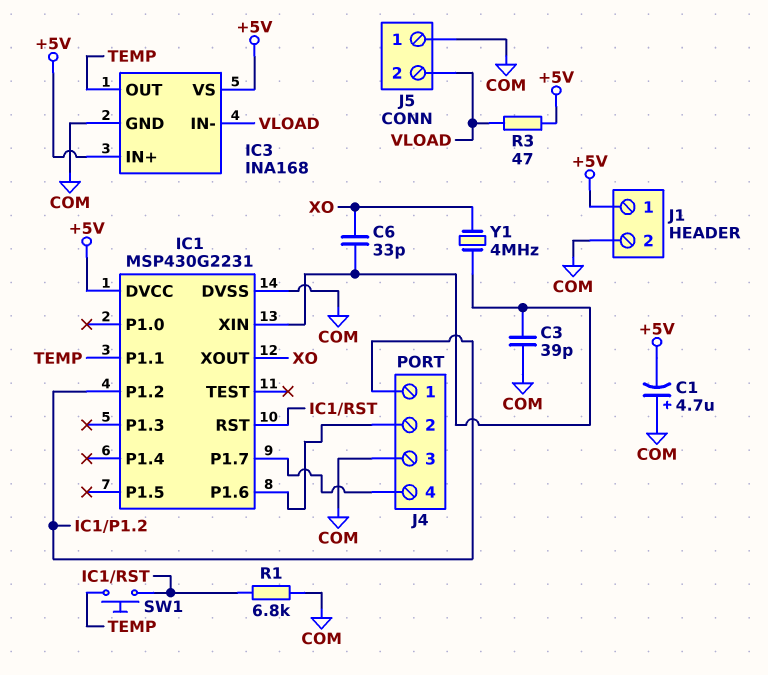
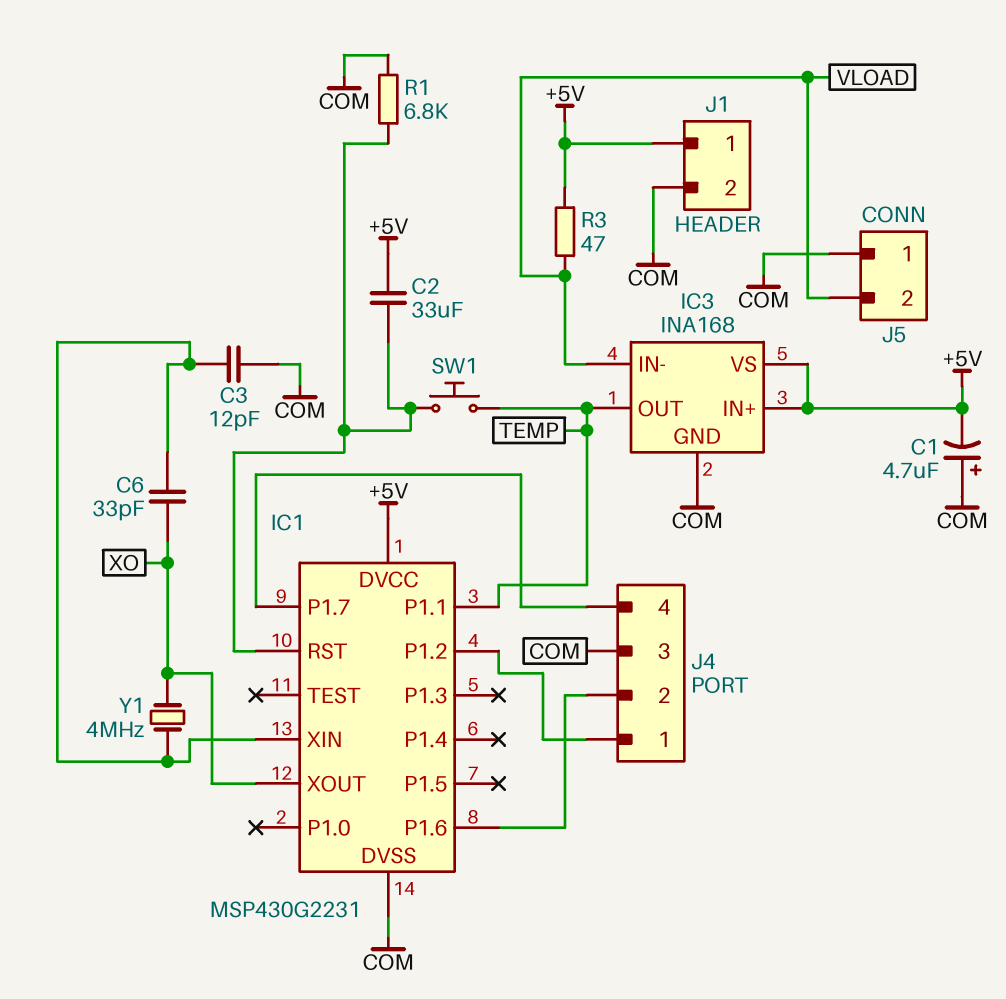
C2: none -> 33uF (+5V, IC1/RST)
C3: 39pF (COM, IC1/XIN) -> 12pF (COM, IC1/XIN)

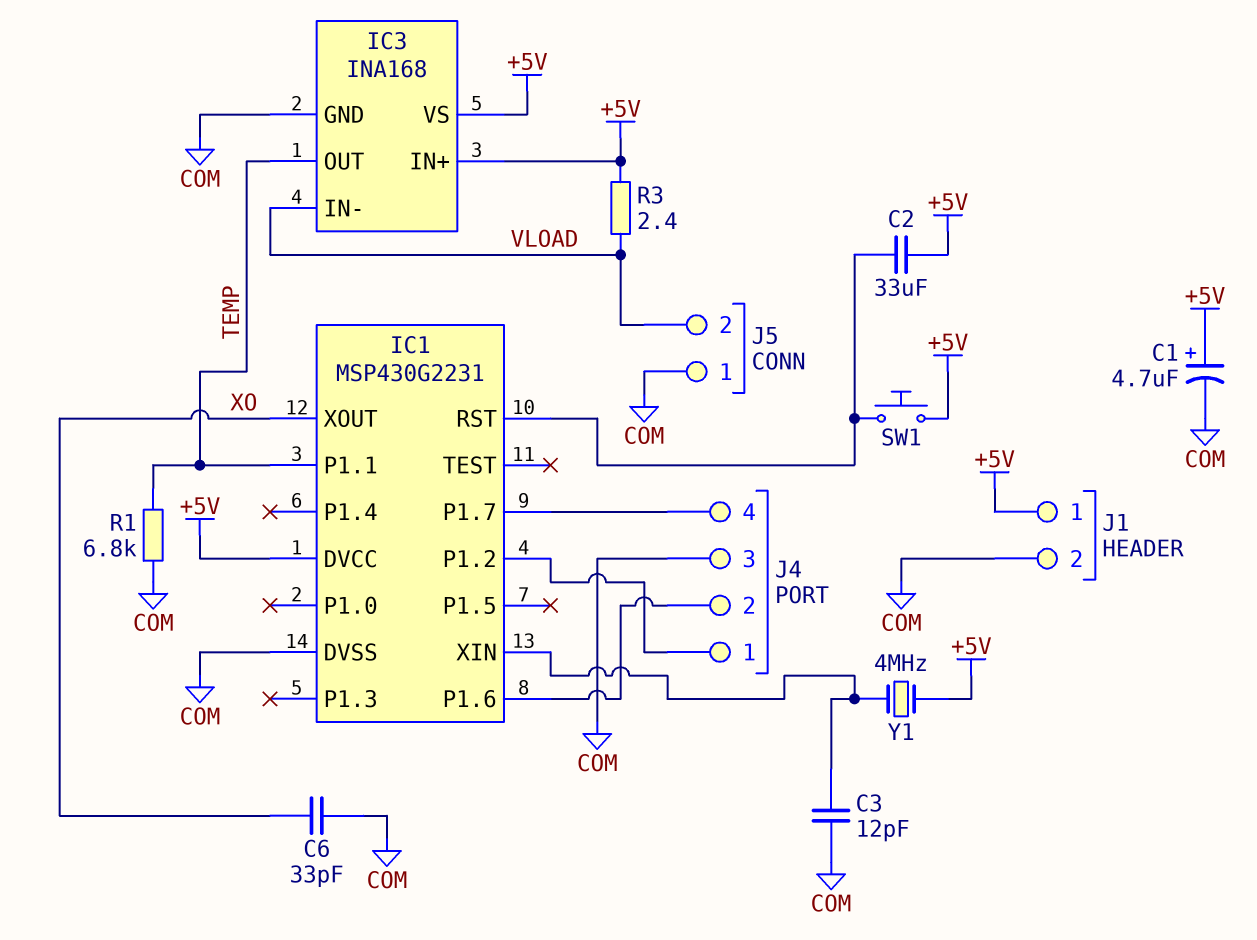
C1: 4.7uF (plus COM, minus +5V) -> 4.7uF (plus +5V, minus COM)
C6: 33pF (IC1/XIN, XO) -> 33pF (COM, XO)
R1: 6.8k (COM, IC1/RST) -> 6.8k (COM, TEMP)
R3: 47 (+5V, VLOAD) -> 2.4 (+5V, VLOAD)
SW1: button (IC1/RST, TEMP) -> button (+5V, IC1/RST)
Y1: 4MHz (IC1/XIN, XO) -> 4MHz (+5V, IC1/XIN)

